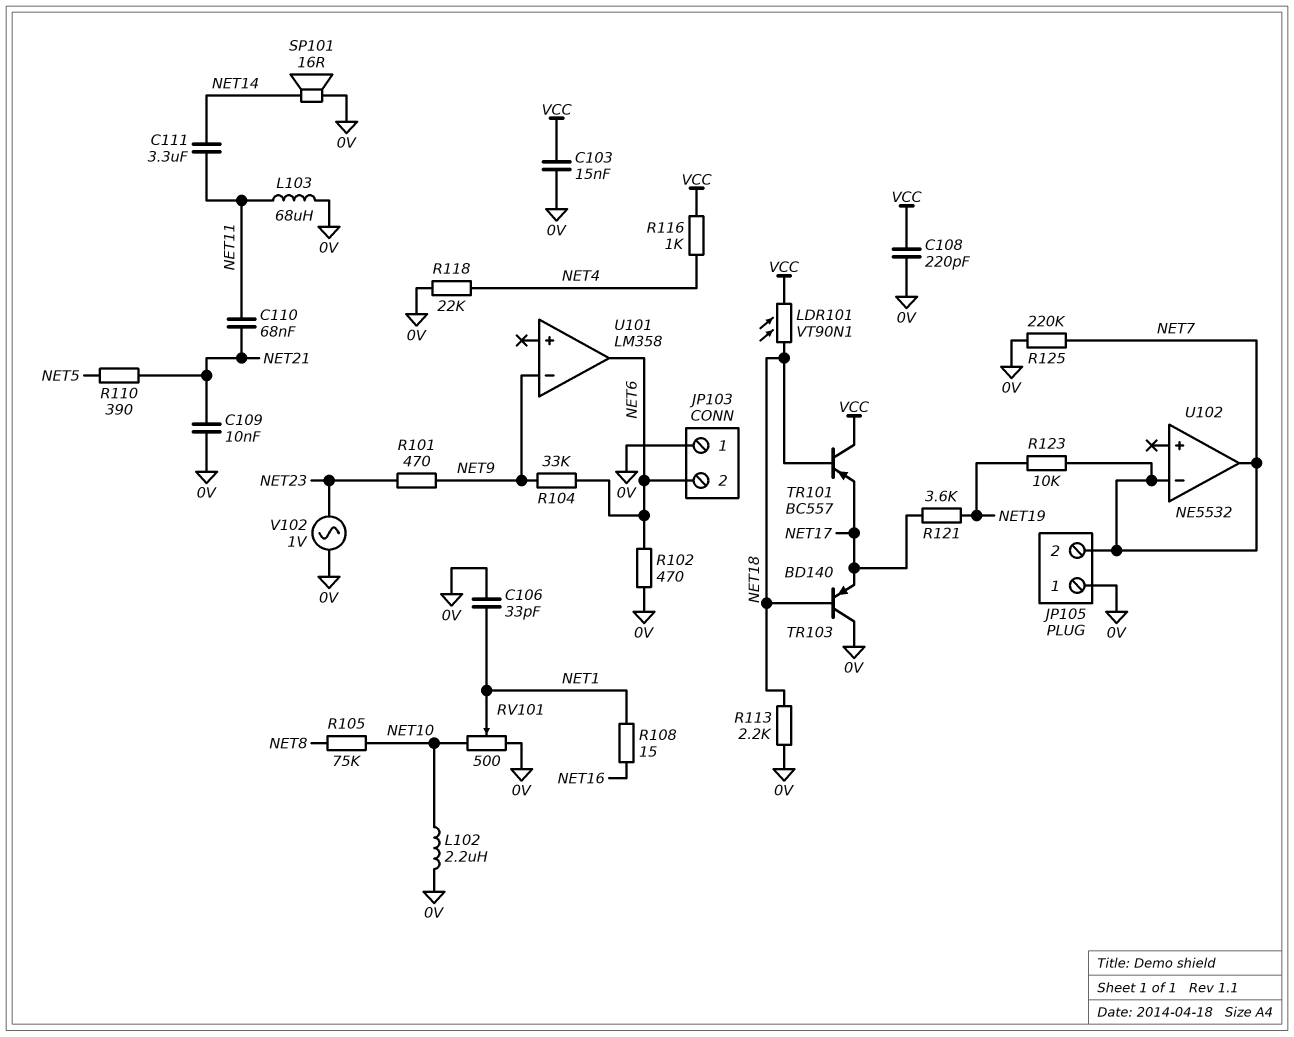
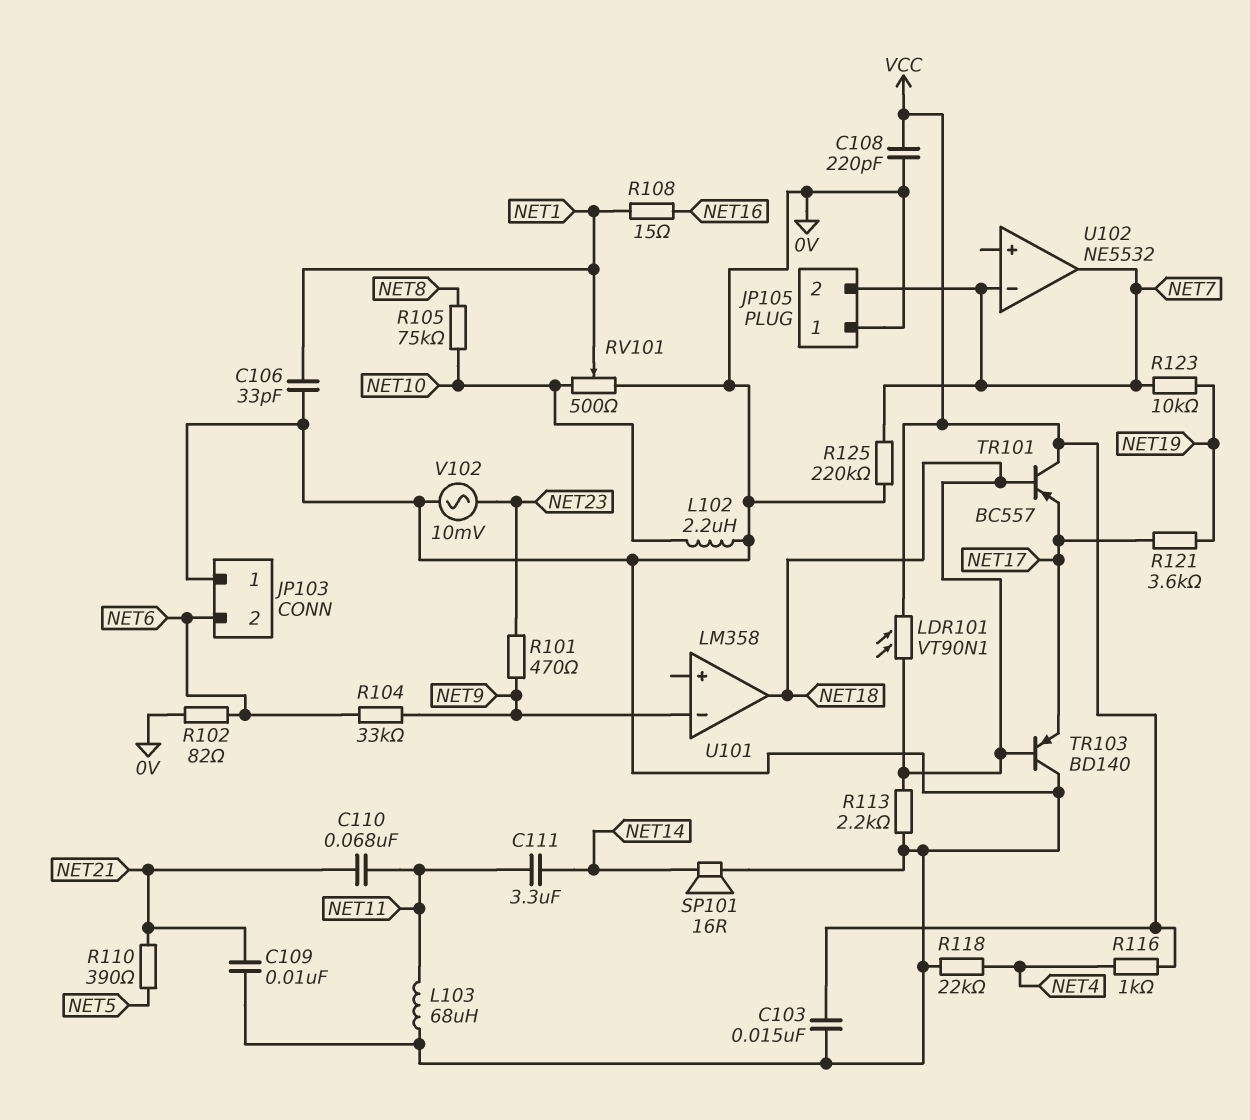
R102: 470 (0V, NET6) -> 82 (0V, NET6)
U101 pin out: NET6 -> NET18
V102: AC 1V (0V, NET23) -> AC 10mV (0V, NET23)

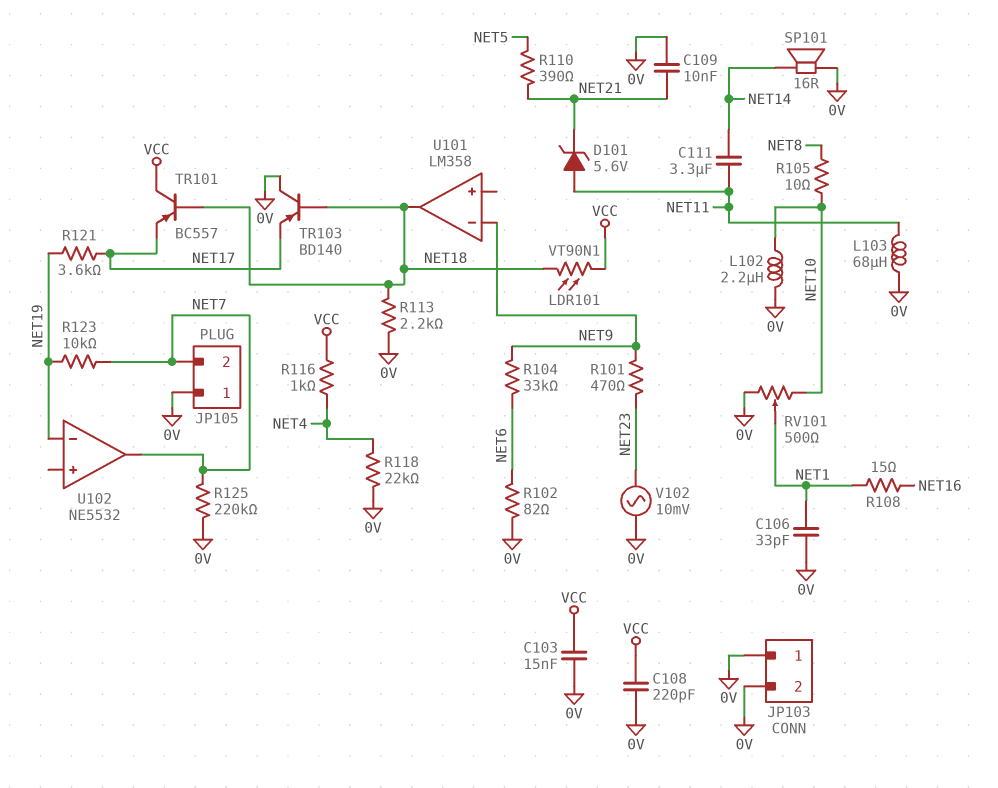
C110: 68nF (NET11, NET21) -> none
D101: none -> zener 5.6V (A NET11, K NET21)
JP103 pin 2: NET6 -> 0V
R105: 75k (NET8, NET10) -> 10 (NET8, NET10)
U102 pin in-: NET7 -> NET19

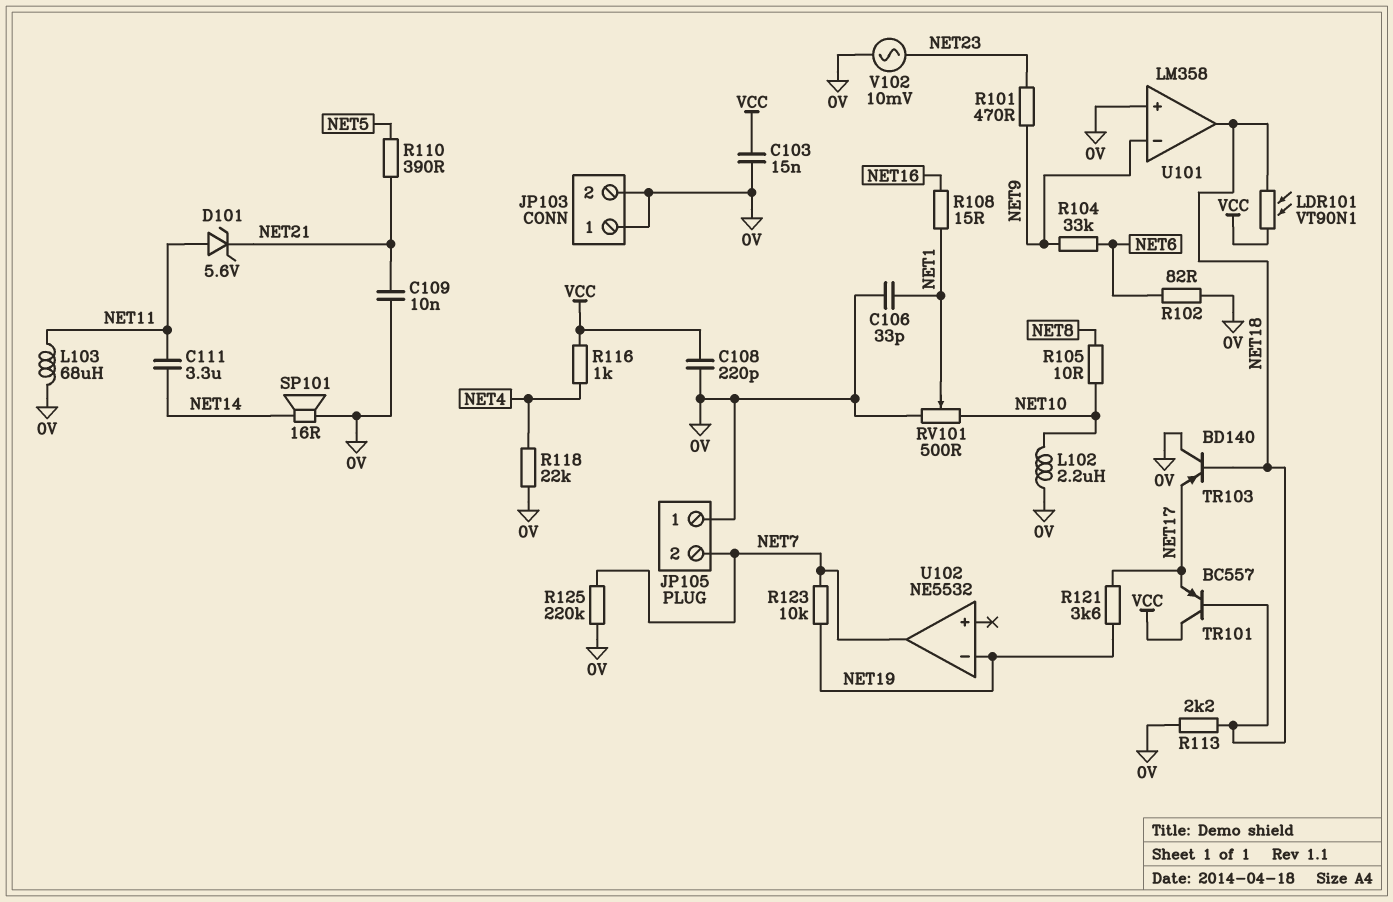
U101 pin in+: none -> 0V

